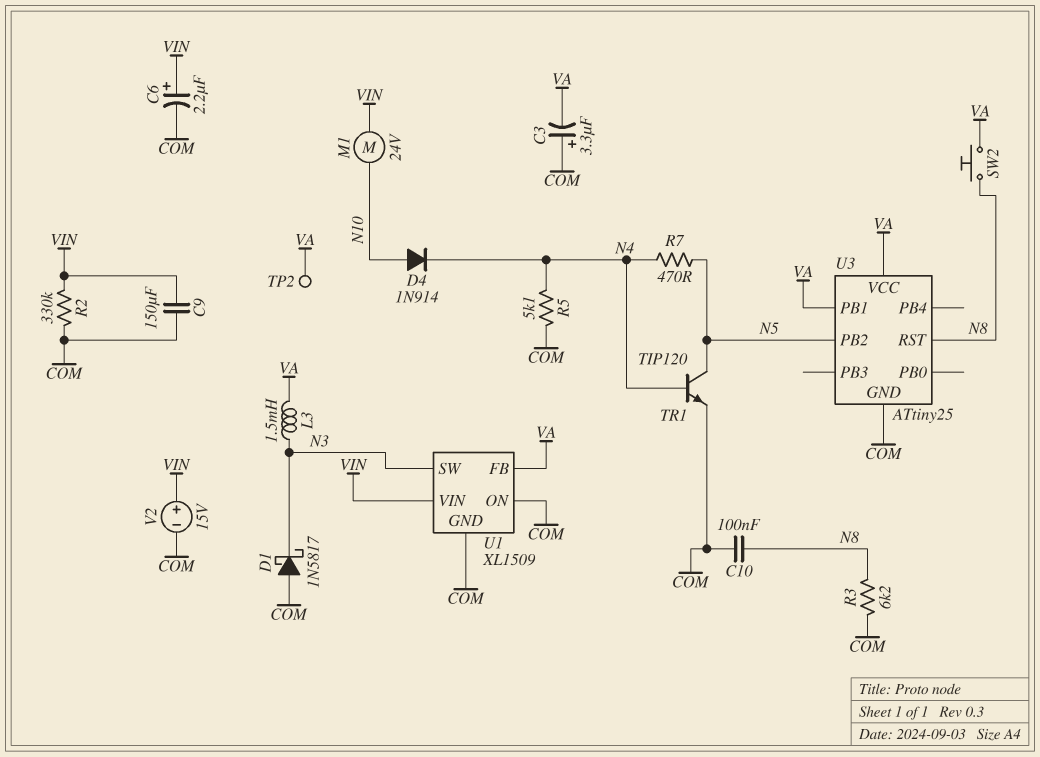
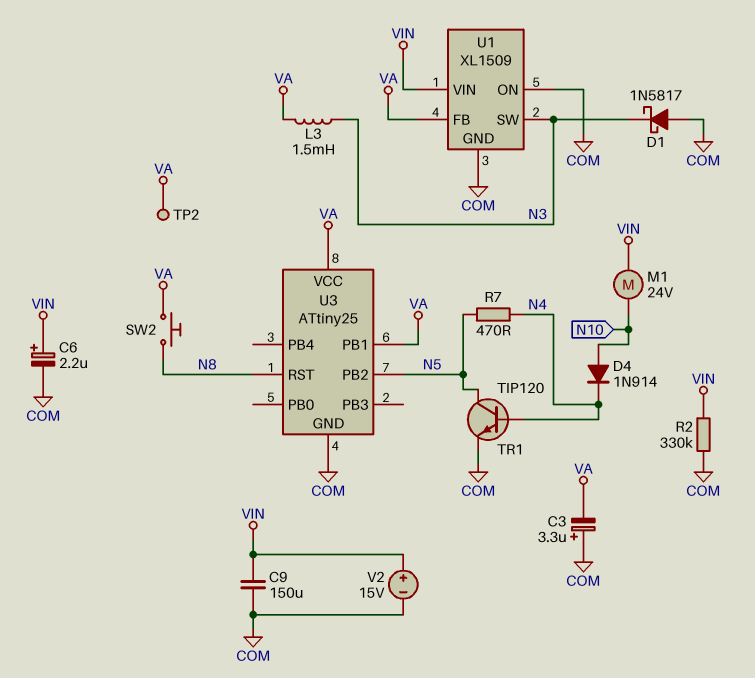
C10: 100nF (COM, N8) -> none
R3: 6.2k (COM, N8) -> none
R5: 5.1k (COM, N4) -> none

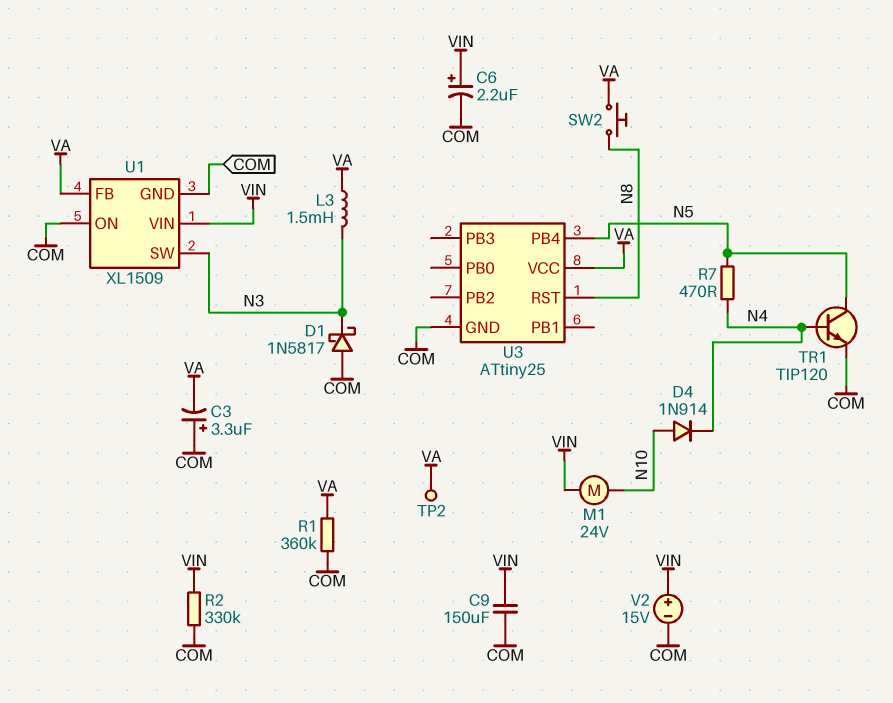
R1: none -> 360k (COM, VA)
U3 pin PB1: VA -> none
U3 pin PB2: N5 -> none
U3 pin PB4: none -> N5

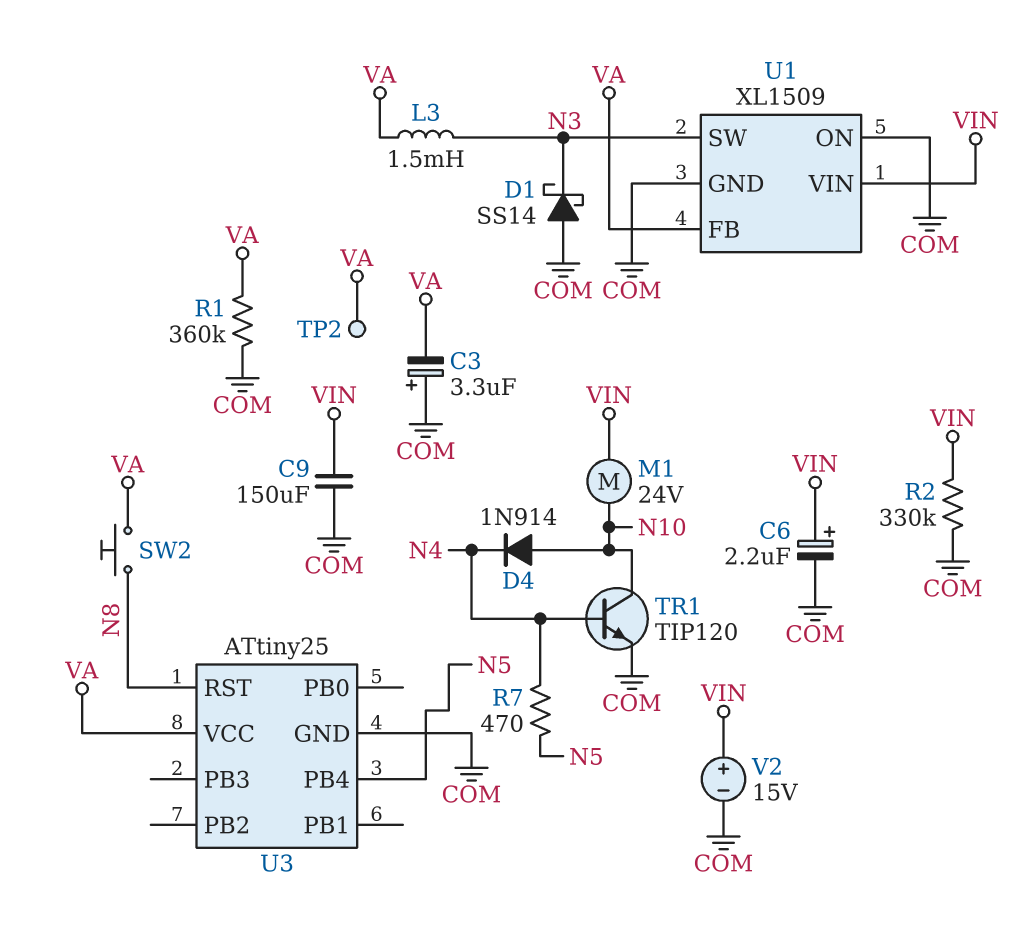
D1: schottky 1N5817 (A COM, K N3) -> schottky SS14 (A COM, K N3)
TR1: NPN TIP120 (B N4, C N5, E COM) -> NPN TIP120 (B N4, C N10, E COM)

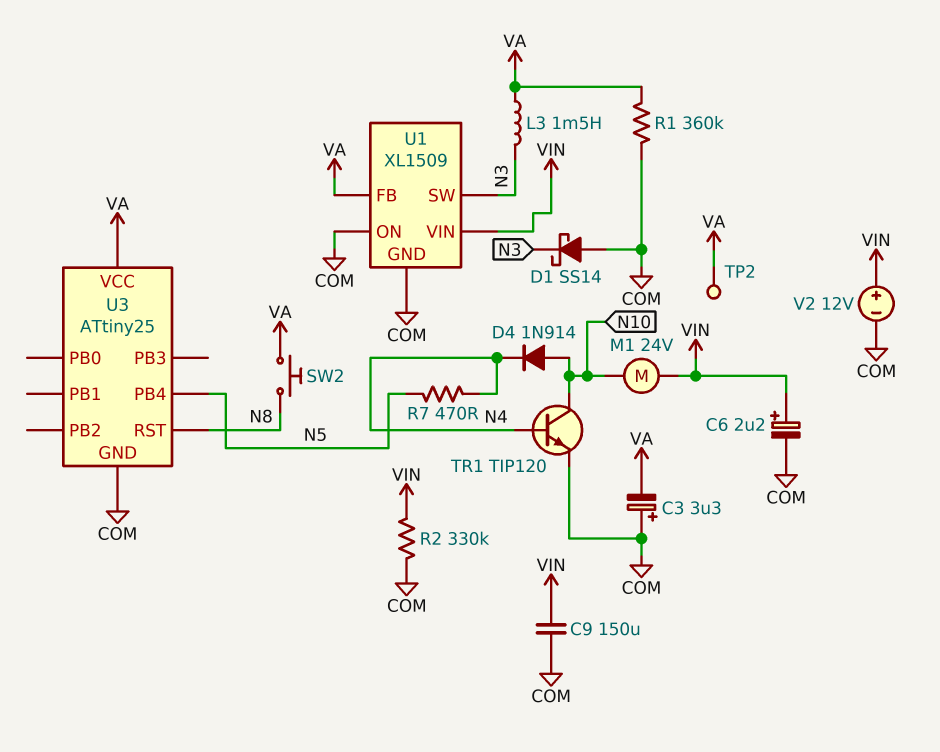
V2: 15V (plus VIN, minus COM) -> 12V (plus VIN, minus COM)

